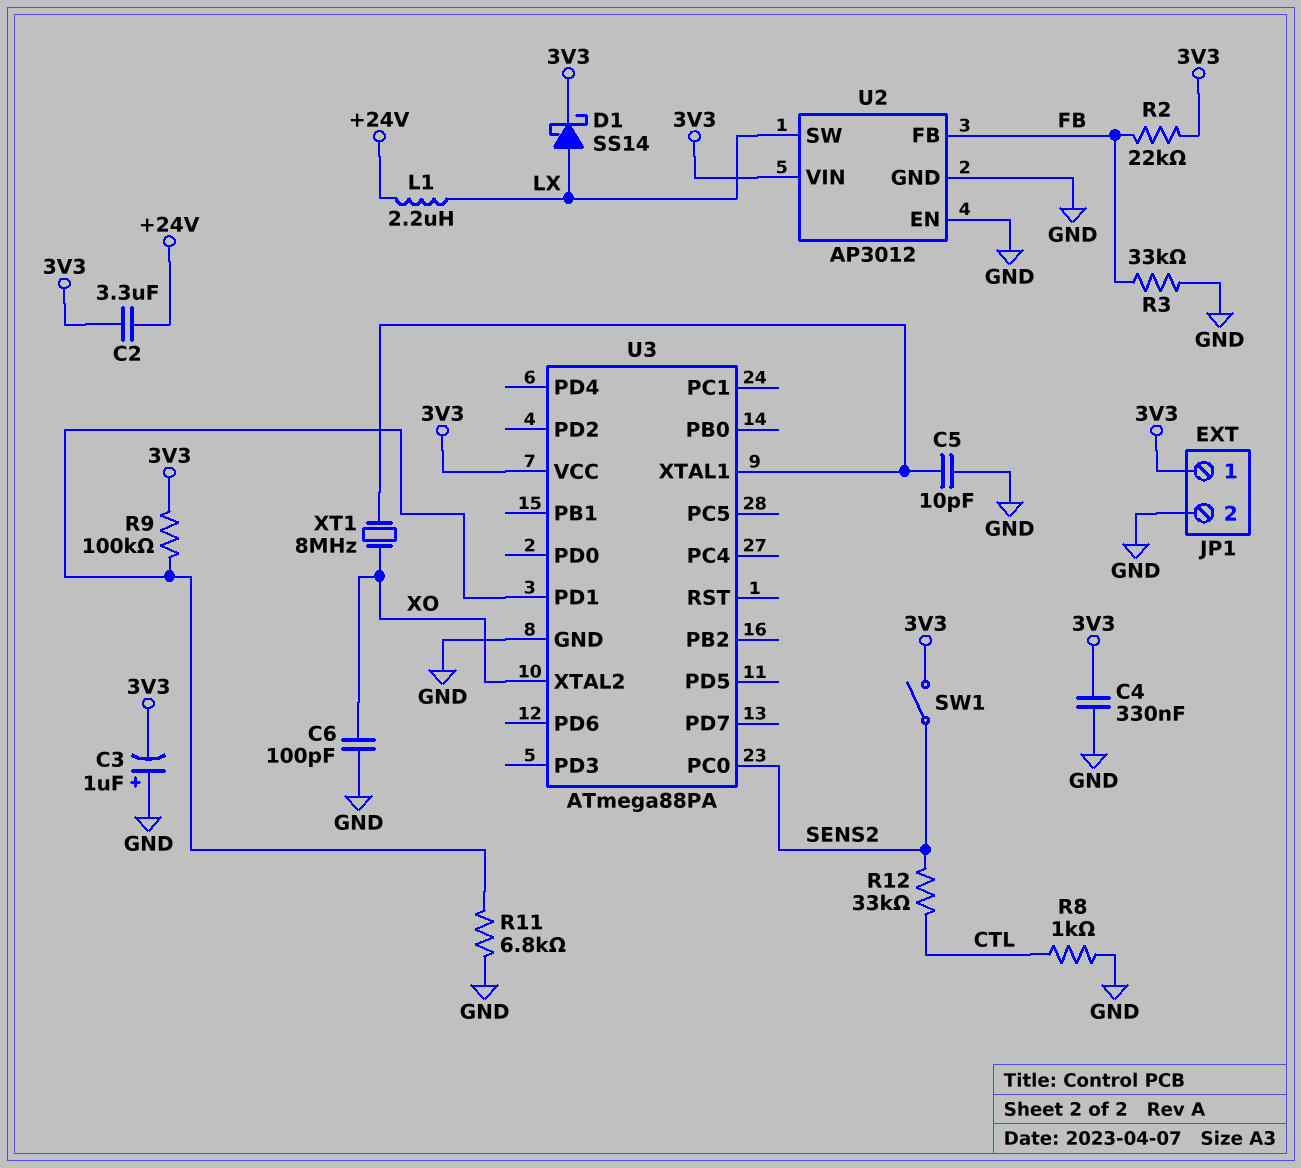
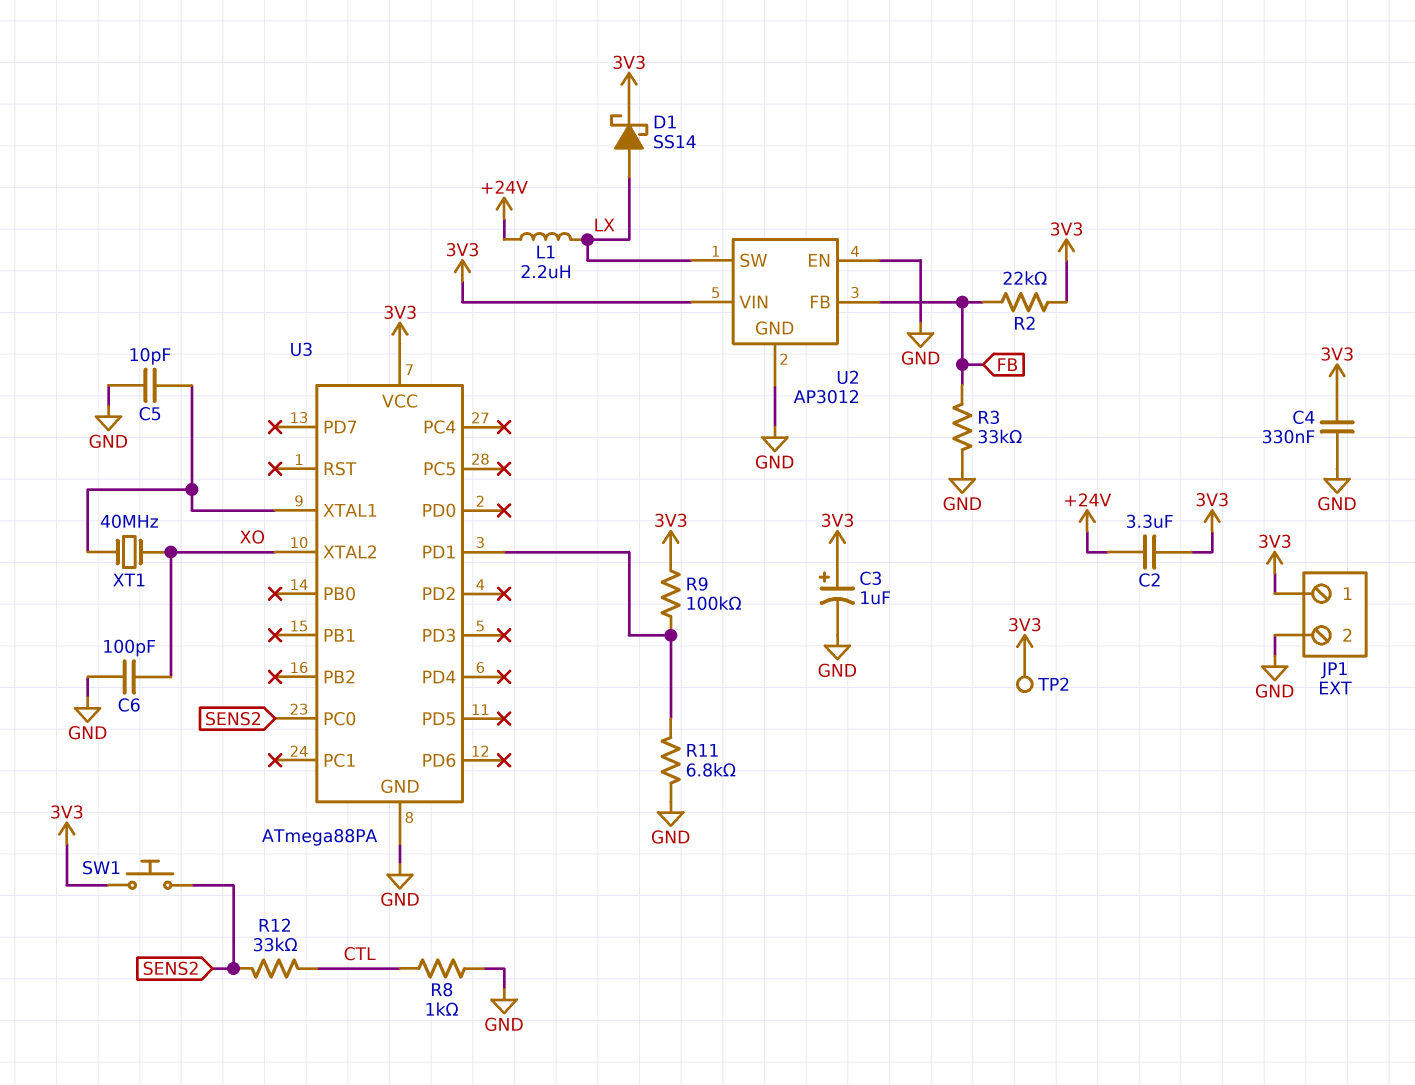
C3: 1uF (plus GND, minus 3V3) -> 1uF (plus 3V3, minus GND)
SW1: switch (3V3, SENS2) -> button (3V3, SENS2)
TP2: none -> test point (3V3)
XT1: 8MHz (U3/XTAL1, XO) -> 40MHz (U3/XTAL1, XO)

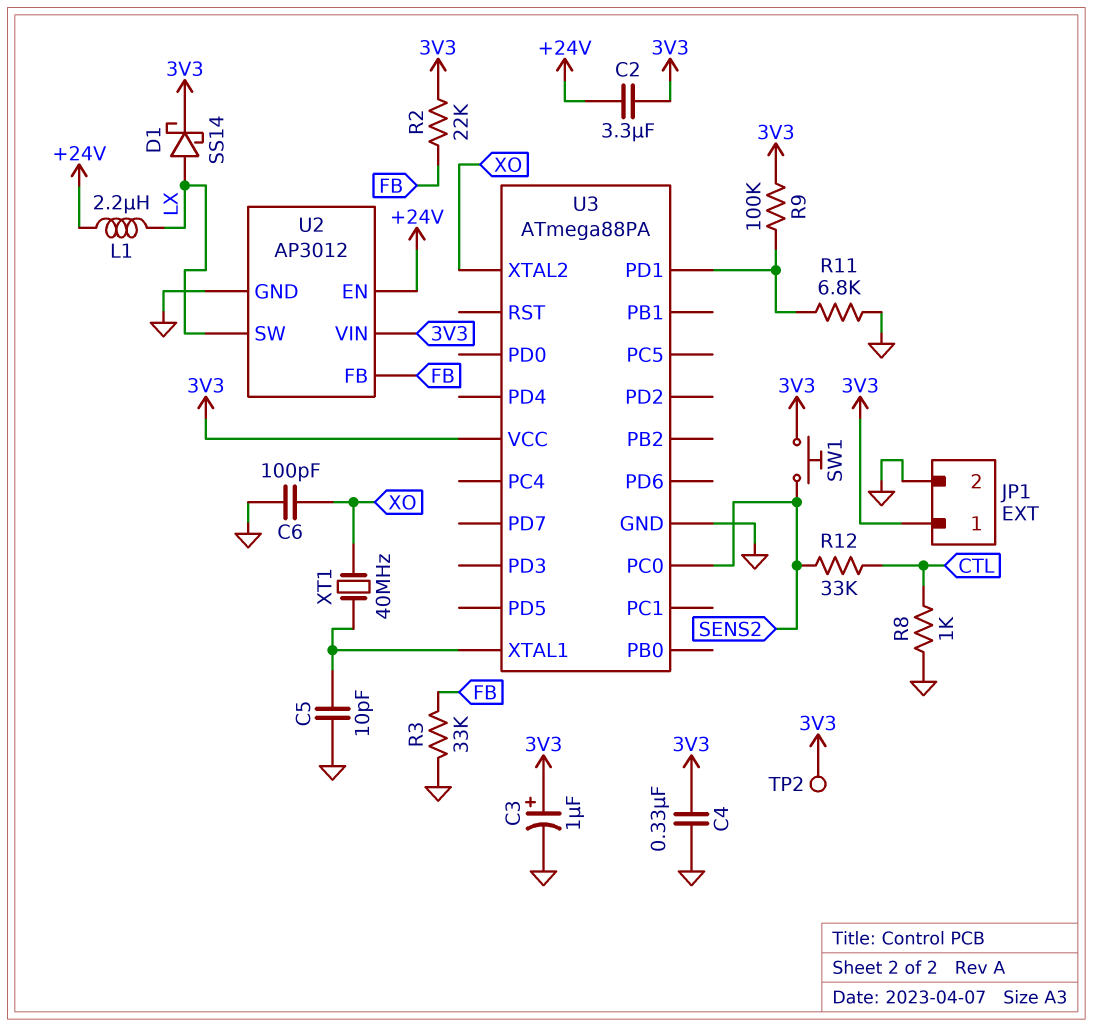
U2 pin EN: GND -> +24V

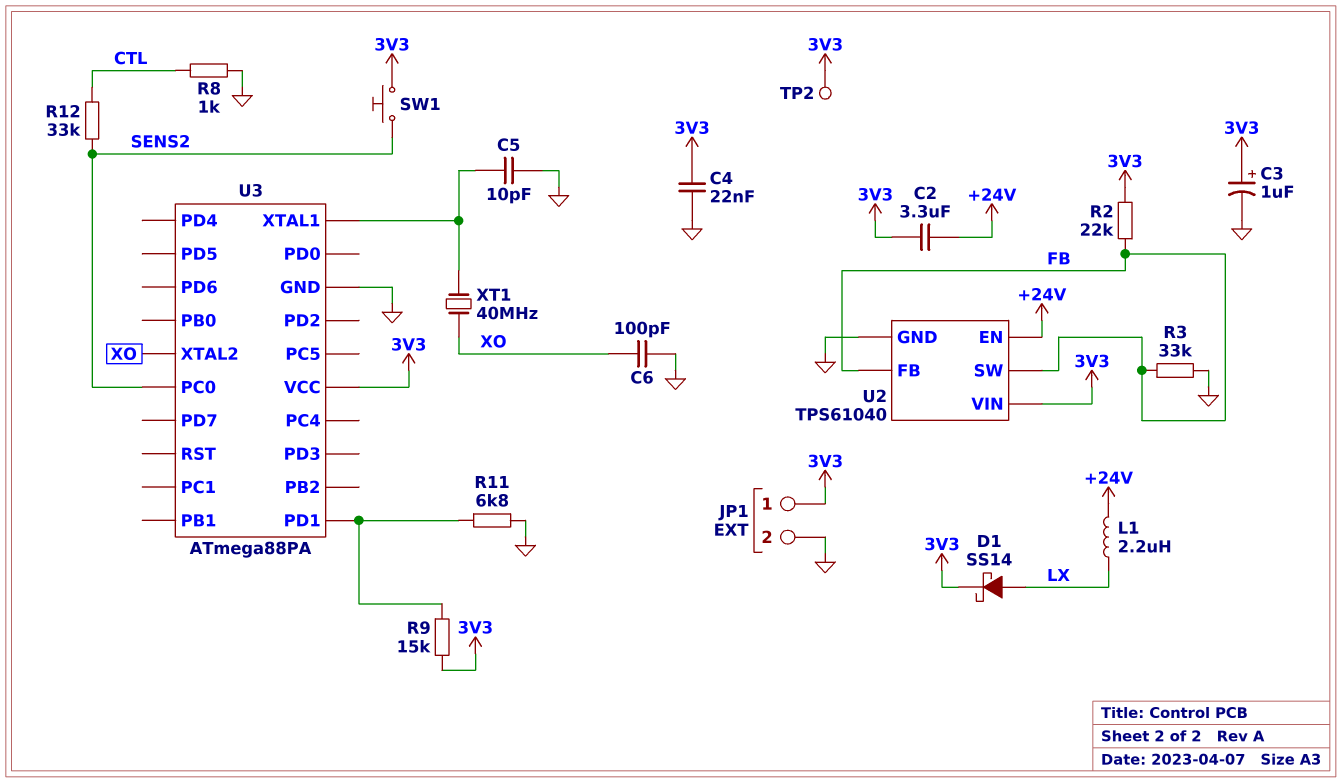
C4: 330nF (3V3, GND) -> 22nF (3V3, GND)
R9: 100k (3V3, U3/PD1) -> 15k (3V3, U3/PD1)
U2: AP3012 -> TPS61040
U2 pin SW: LX -> FB

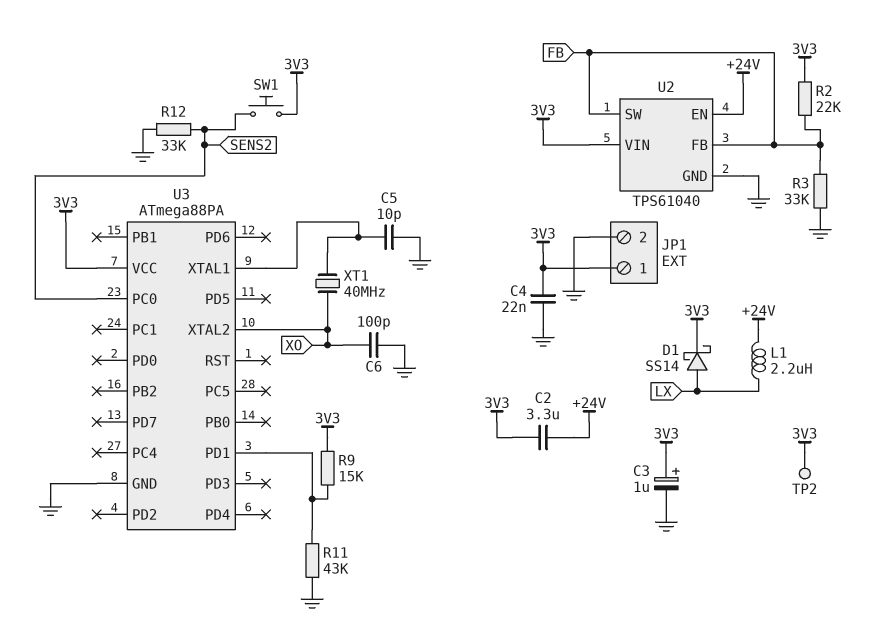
R8: 1k (CTL, GND) -> none
R11: 6.8k (GND, U3/PD1) -> 43k (GND, U3/PD1)
R12: 33k (CTL, SENS2) -> 33k (GND, SENS2)

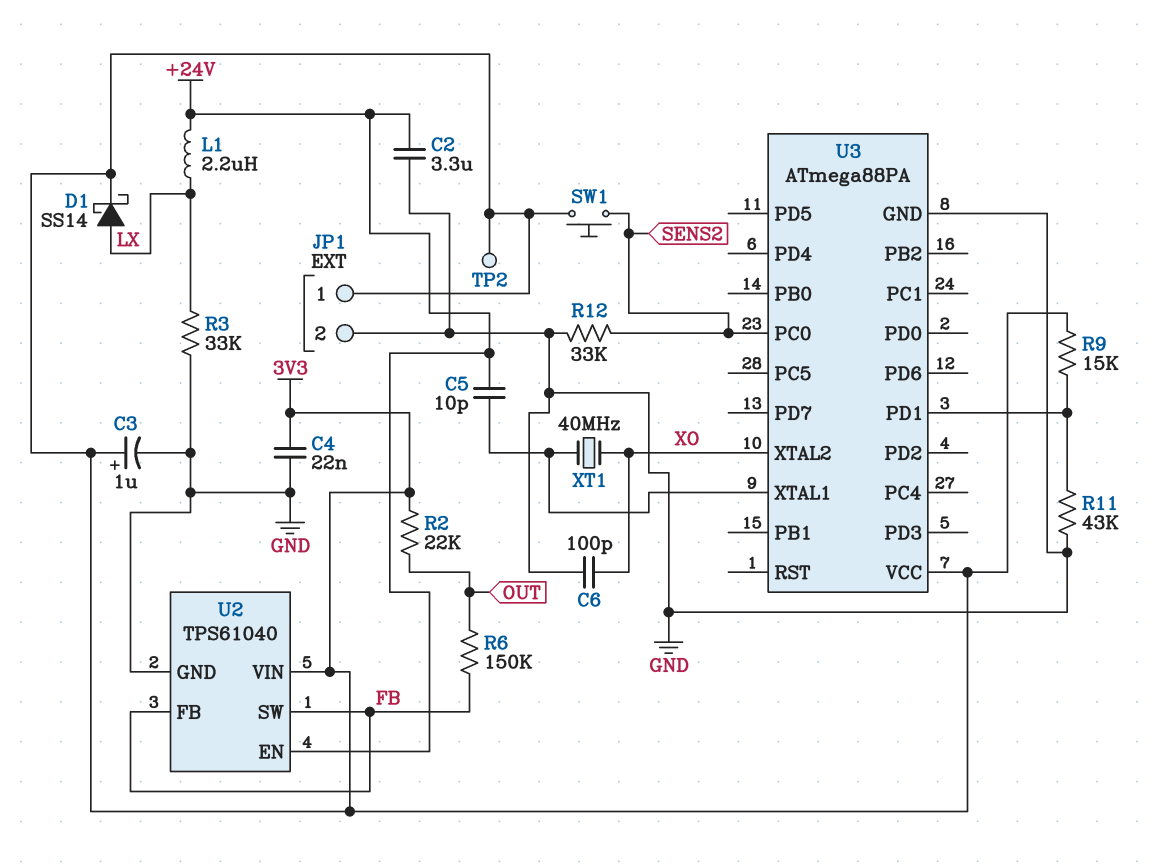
C2: 3.3uF (+24V, 3V3) -> 3.3uF (+24V, GND)
C5: 10pF (GND, U3/XTAL1) -> 10pF (+24V, U3/XTAL1)
R2: 22k (3V3, FB) -> 22k (3V3, OUT)
R3: 33k (FB, GND) -> 33k (GND, LX)
R6: none -> 150k (FB, OUT)

